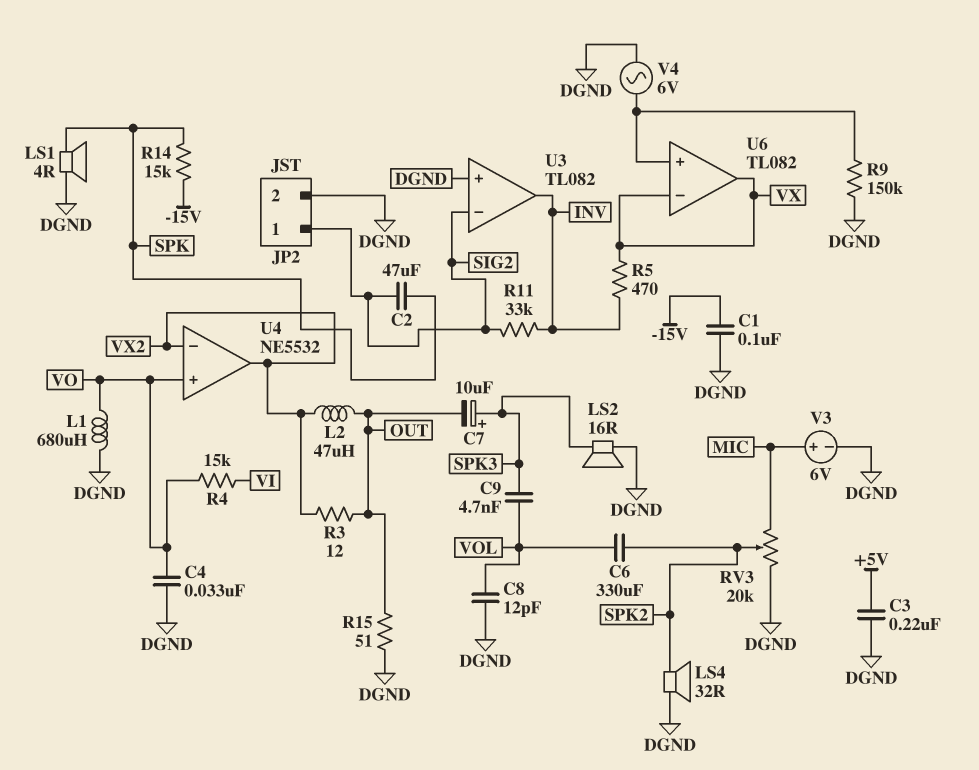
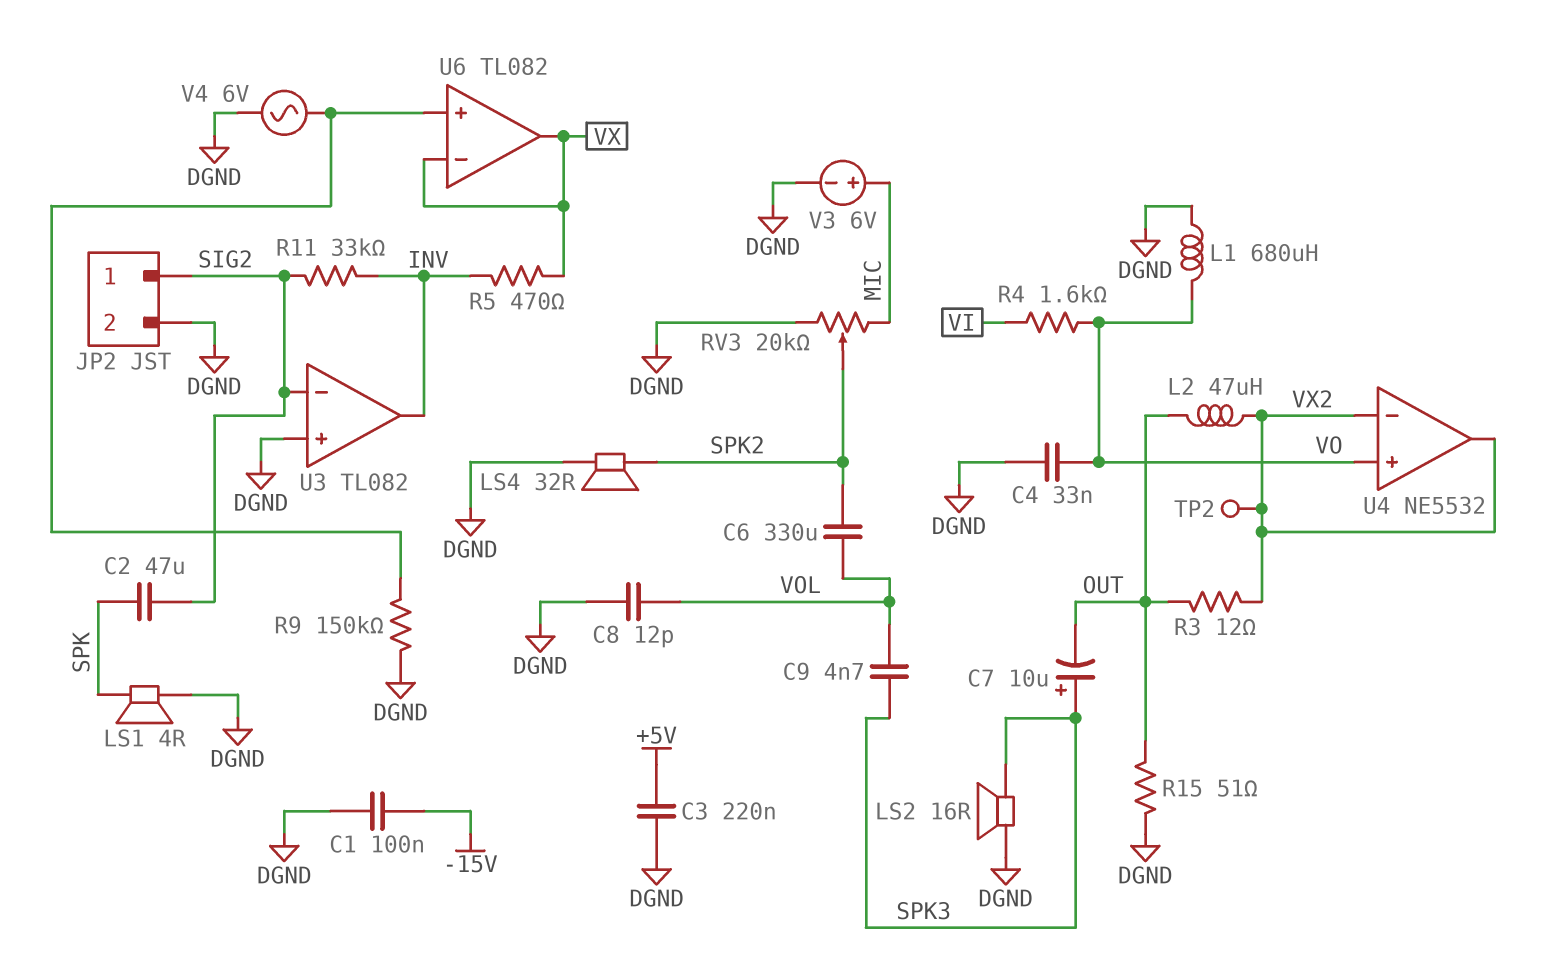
R4: 15k (VI, VO) -> 1.6k (VI, VO)
R14: 15k (-15V, SPK) -> none
TP2: none -> test point (VX2)

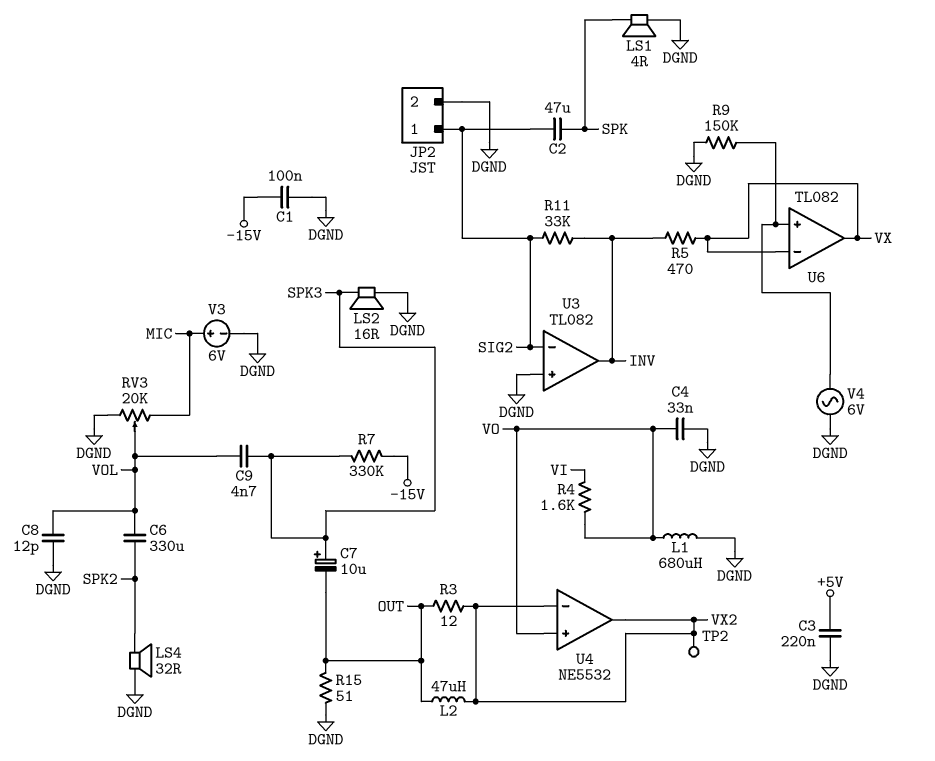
R7: none -> 330k (-15V, SPK3)
RV3: 20k (DGND, MIC, wiper SPK2) -> 20k (DGND, MIC, wiper VOL)

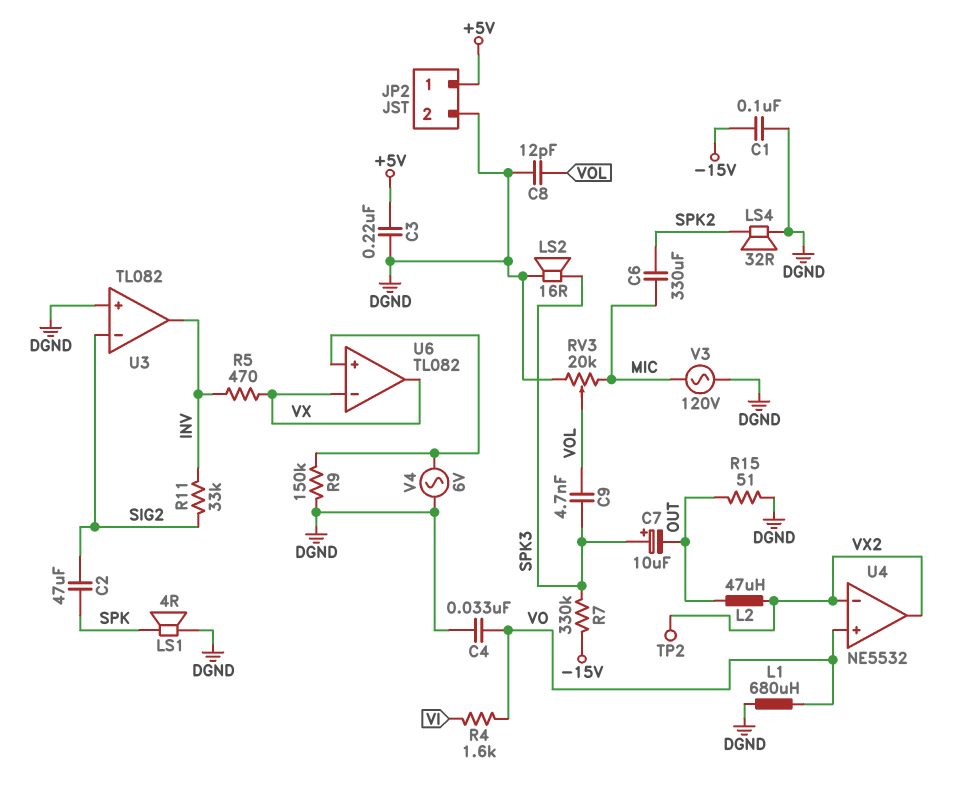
C6: 330uF (SPK2, VOL) -> 330uF (MIC, SPK2)
JP2 pin 1: SIG2 -> +5V
R3: 12 (OUT, VX2) -> none
V3: 6V (plus MIC, minus DGND) -> AC 120V (DGND, MIC)

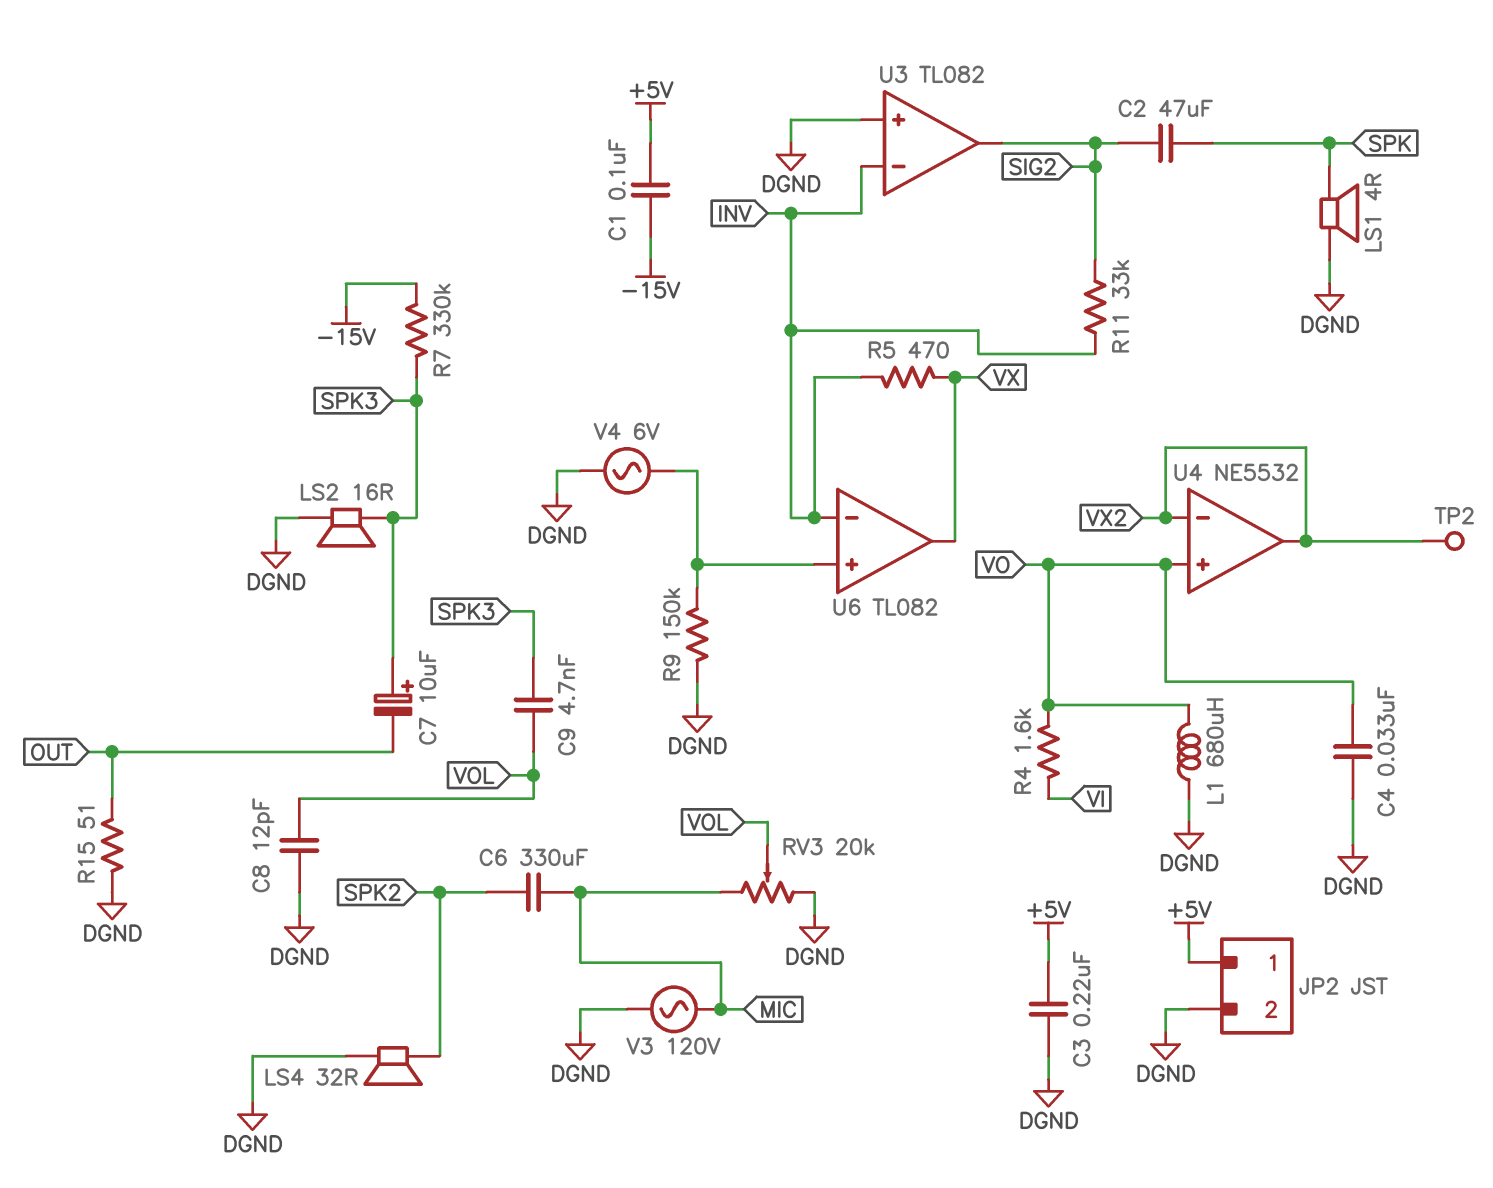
C1: 100nF (-15V, DGND) -> 100nF (+5V, -15V)
L2: 47uH (OUT, VX2) -> none
U3 pin in-: SIG2 -> INV
U3 pin out: INV -> SIG2
U6 pin in-: VX -> INV

